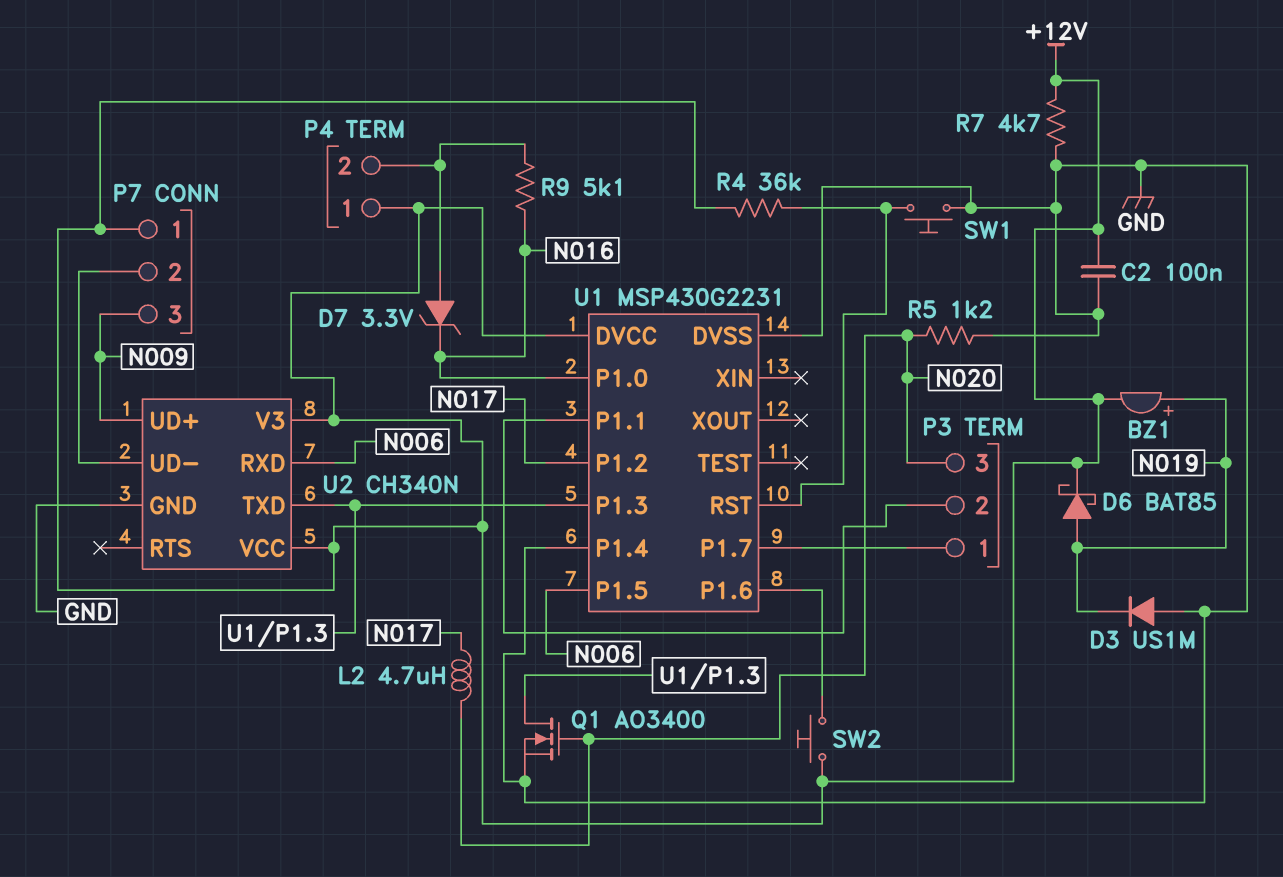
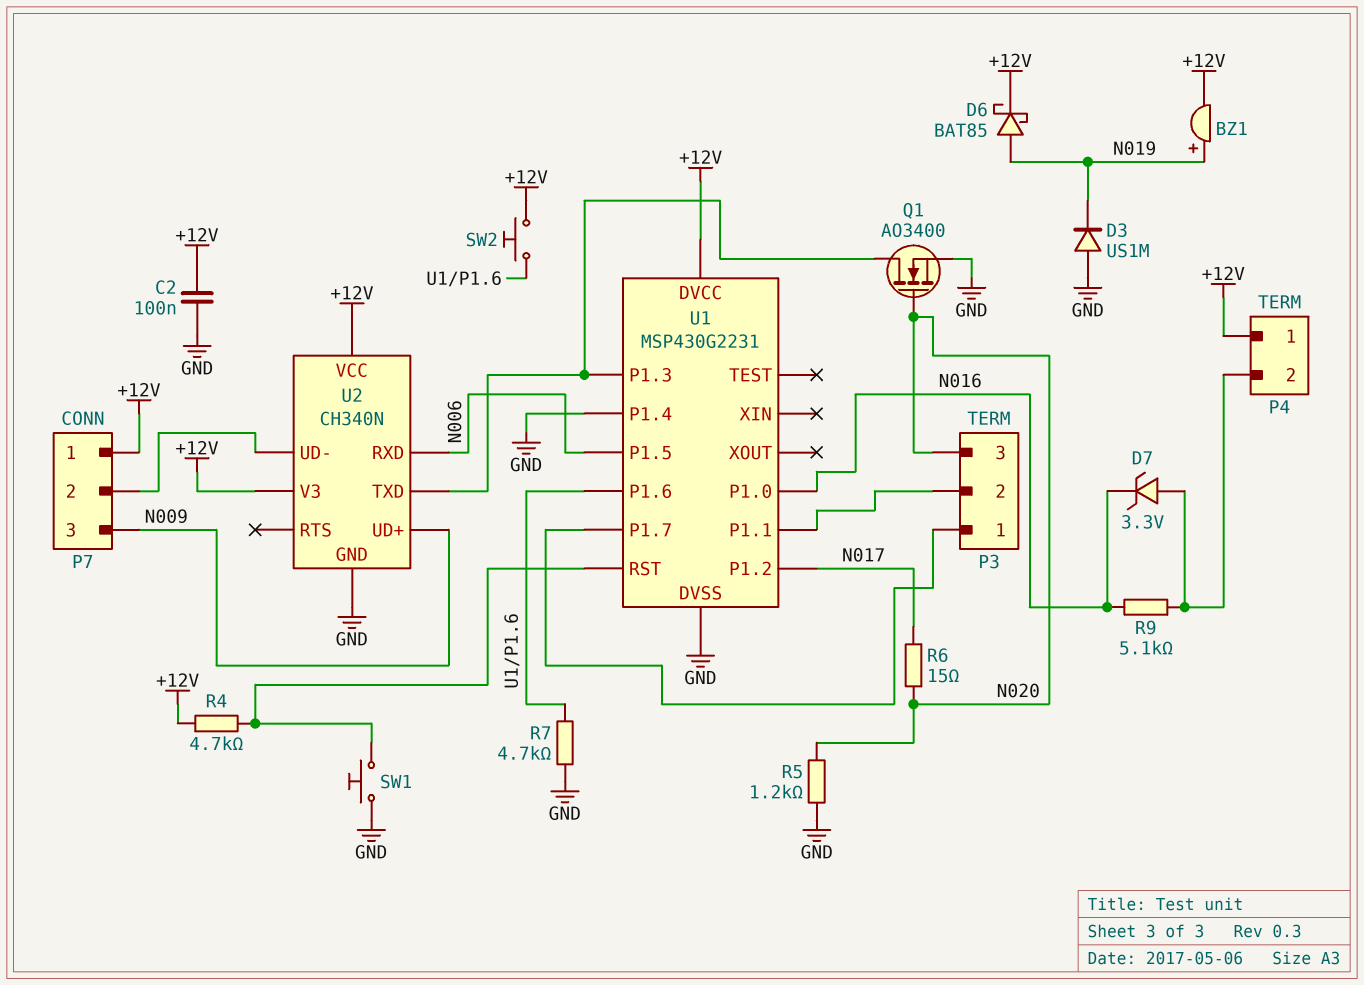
L2: 4.7uH (N017, N020) -> none
R4: 36k (+12V, U1/RST) -> 4.7k (+12V, U1/RST)
R6: none -> 15 (N017, N020)
R7: 4.7k (+12V, GND) -> 4.7k (GND, U1/P1.6)

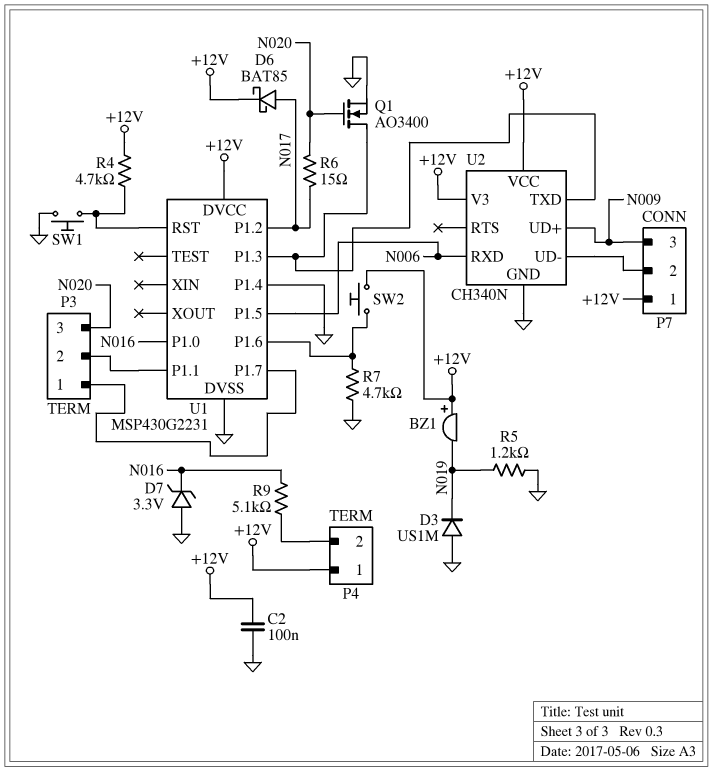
BZ1: buzzer (plus N019, minus +12V) -> buzzer (plus +12V, minus N019)
D6: schottky BAT85 (A N019, K +12V) -> schottky BAT85 (A N017, K +12V)
D7: zener 3.3V (A P4/2, K N016) -> zener 3.3V (A GND, K N016)
R5: 1.2k (GND, N020) -> 1.2k (GND, N019)

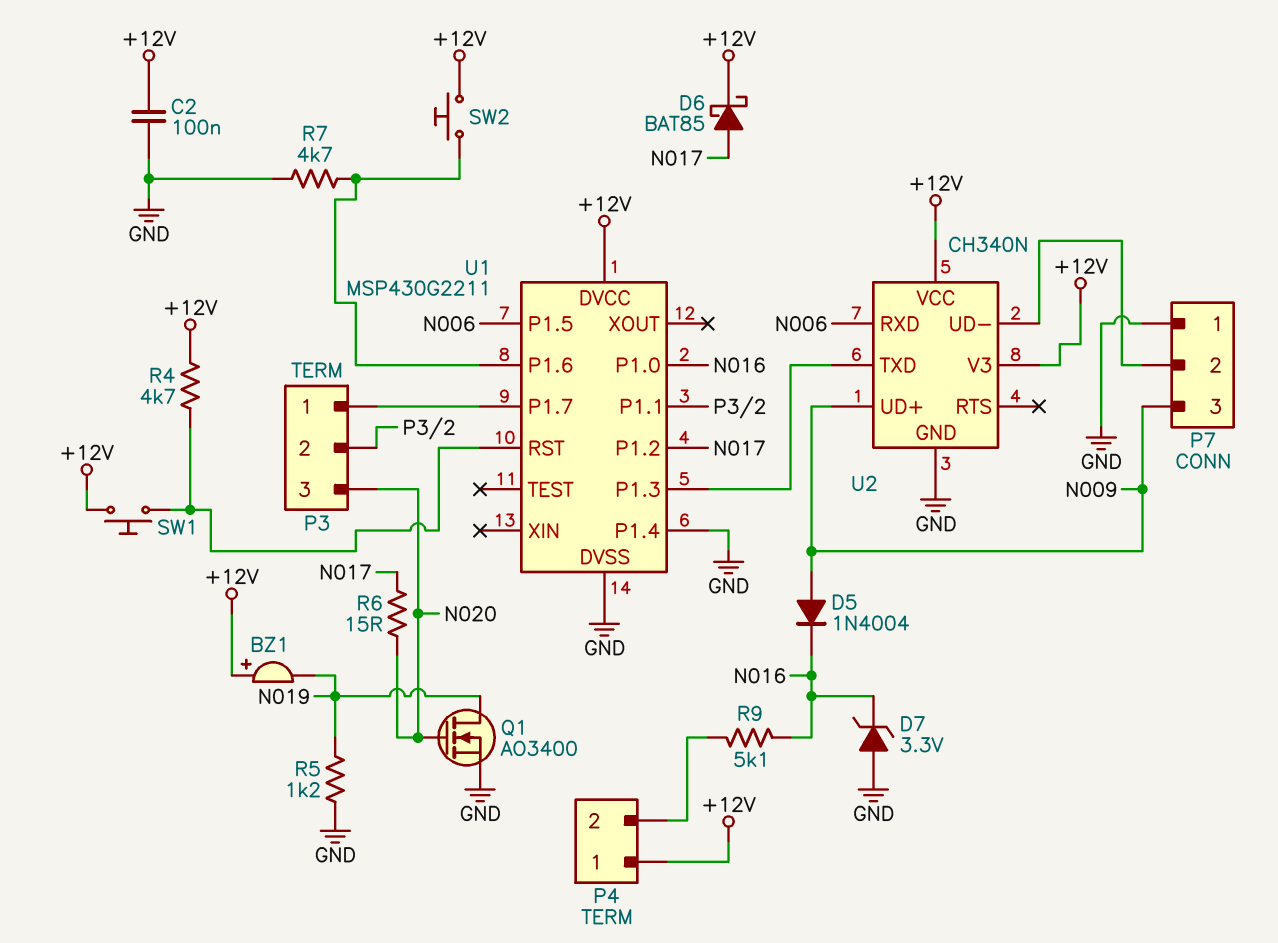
D3: diode US1M (A GND, K N019) -> none
D5: none -> diode 1N4004 (A N009, K N016)
P7 pin 1: +12V -> GND
Q1: NMOS AO3400 (G N020, D U1/P1.3, S GND) -> NMOS AO3400 (G N020, D N019, S GND)
SW1: button (GND, U1/RST) -> button (+12V, U1/RST)
U1: MSP430G2231 -> MSP430G2211

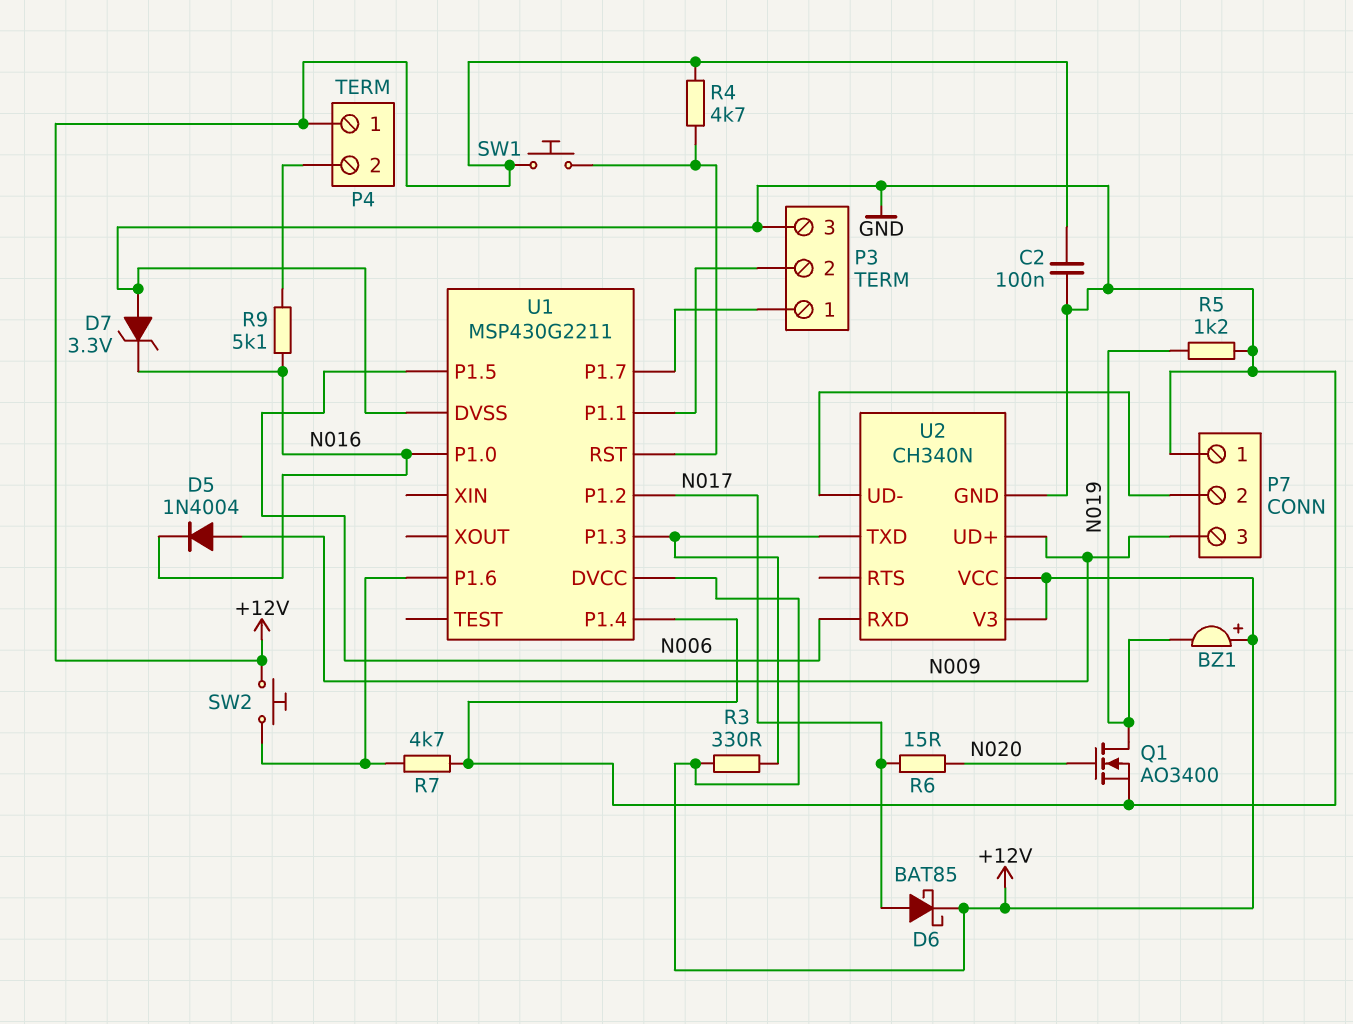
P3 pin 3: N020 -> GND
R3: none -> 330 (+12V, U1/P1.3)

